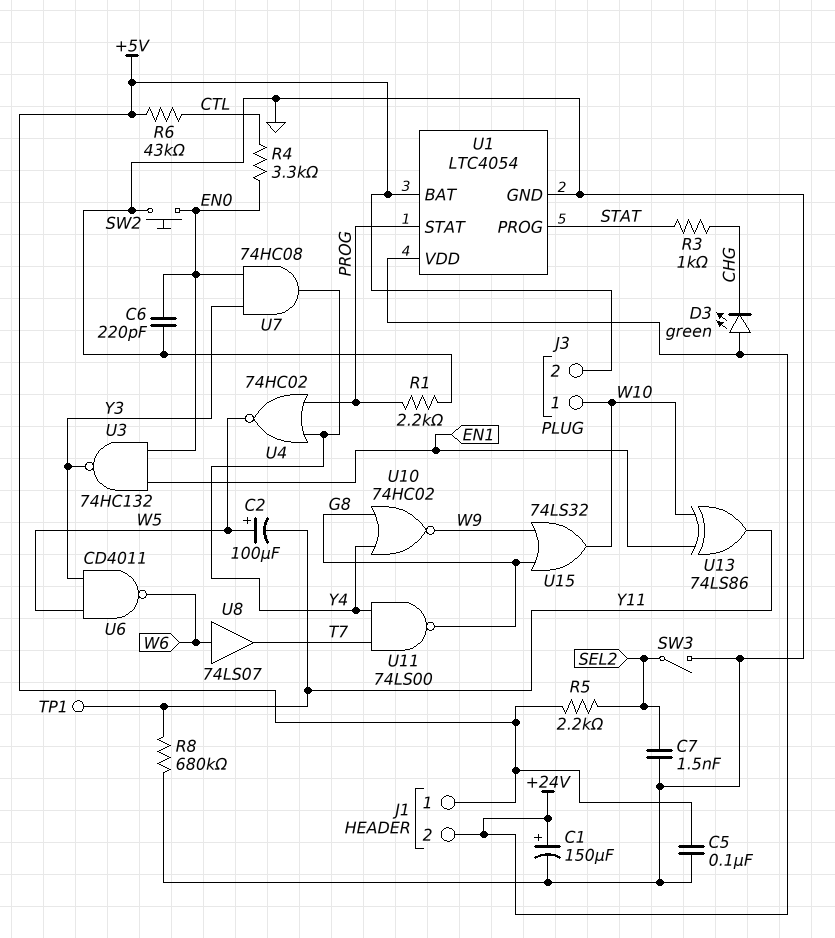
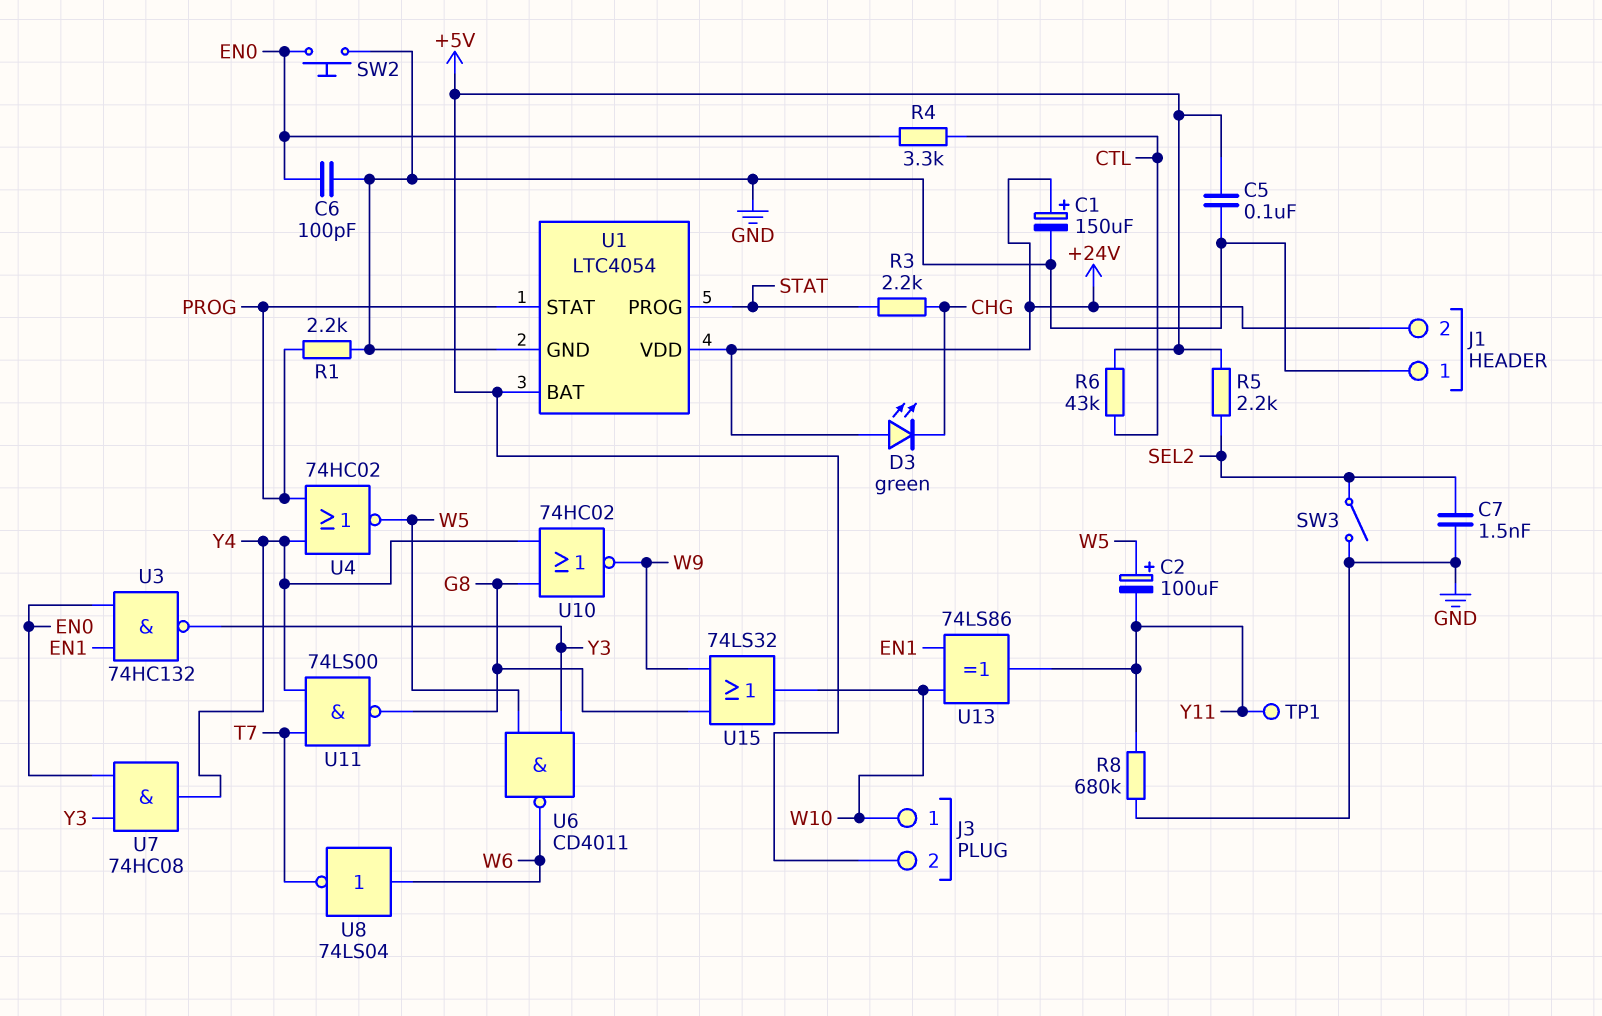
C6: 220pF (EN0, GND) -> 100pF (EN0, GND)
J1 pin 1: +5V -> GND
R3: 1k (CHG, STAT) -> 2.2k (CHG, STAT)
U8: buffer 74LS07 (in W6, out T7) -> NOT 74LS04 (in W6, out T7)

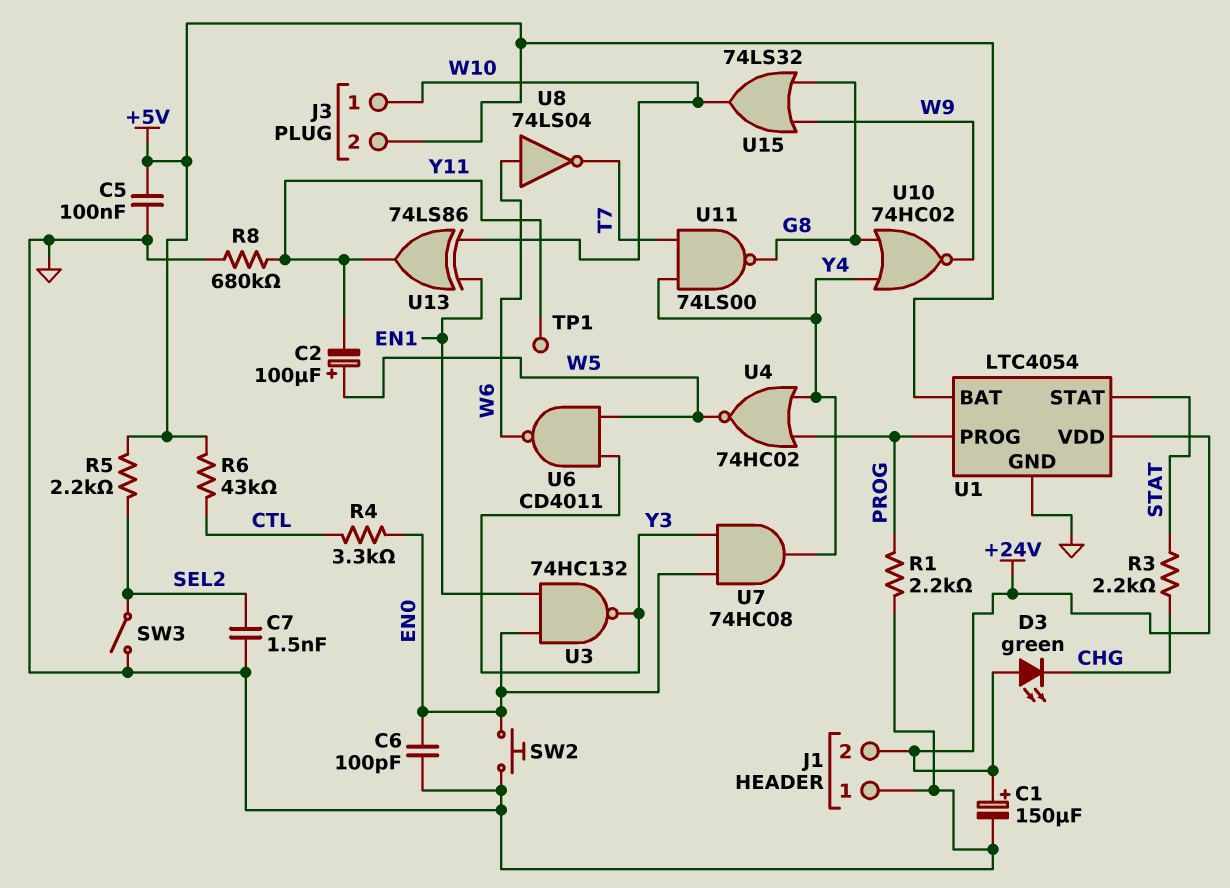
U1 pin PROG: STAT -> PROG
U1 pin STAT: PROG -> STAT

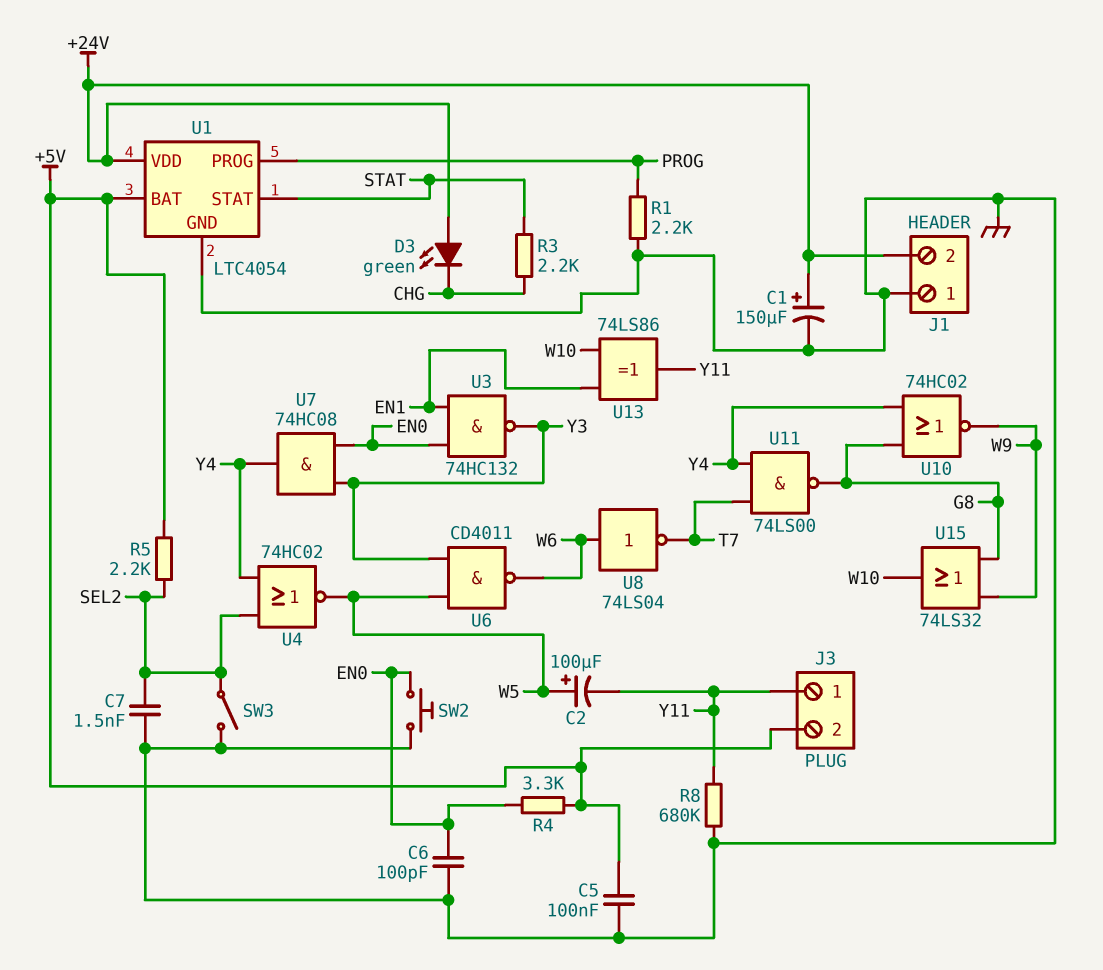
J3 pin 1: W10 -> Y11
R4: 3.3k (CTL, EN0) -> 3.3k (+5V, EN0)
R6: 43k (+5V, CTL) -> none
TP1: test point (Y11) -> none
U4: NOR 74HC02 (in PROG, in Y4, out W5) -> NOR 74HC02 (in SEL2, in Y4, out W5)

